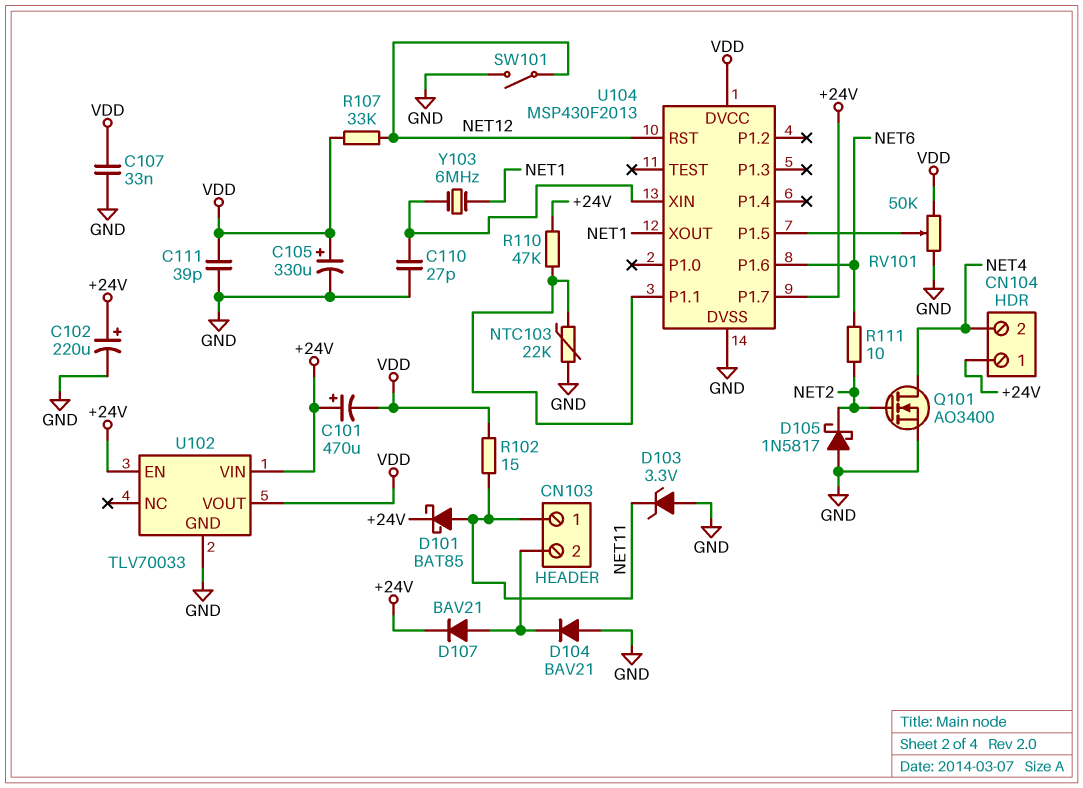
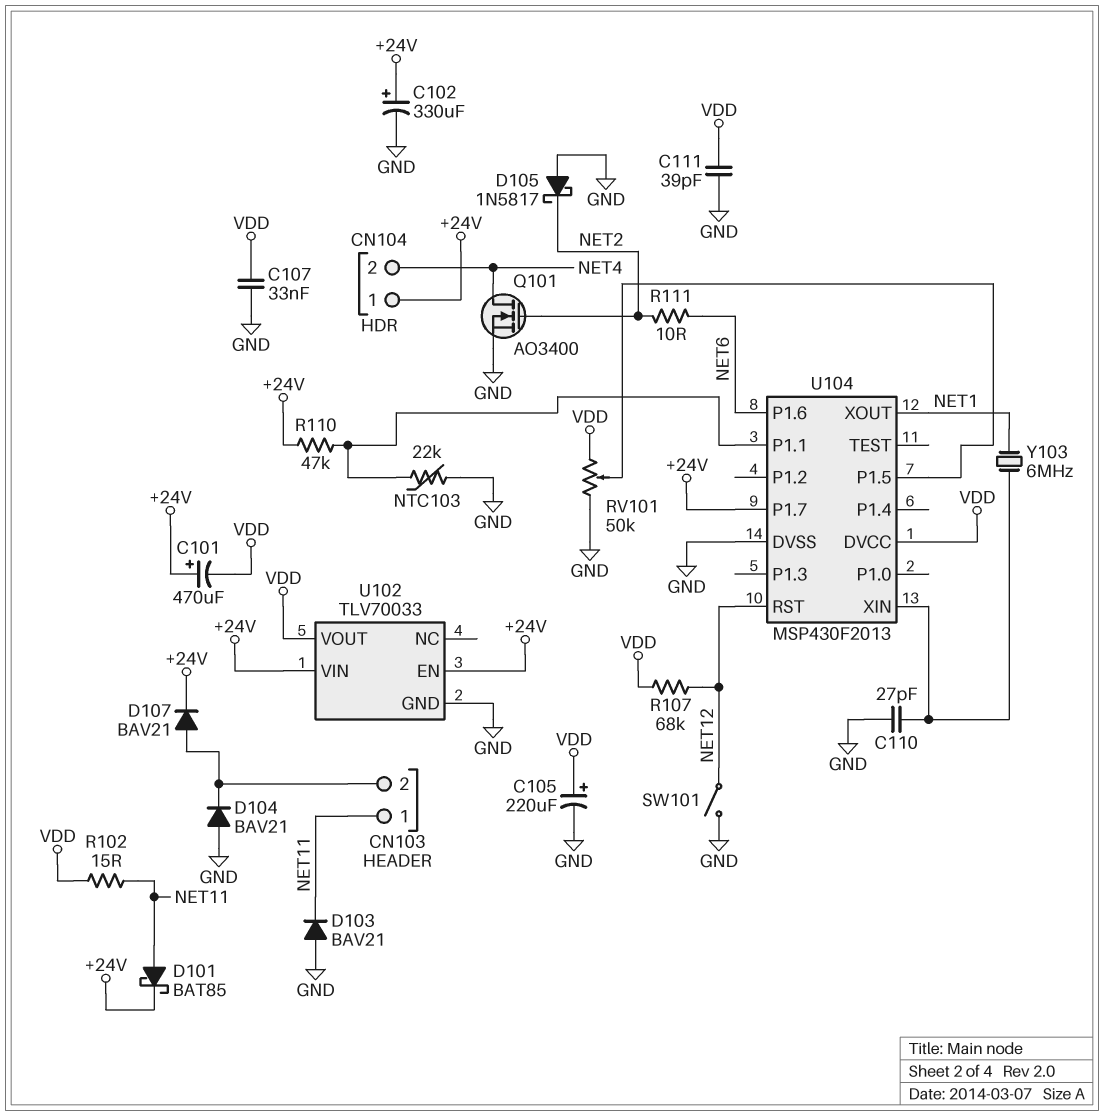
C102: 220uF (plus +24V, minus GND) -> 330uF (plus +24V, minus GND)
C105: 330uF (plus VDD, minus GND) -> 220uF (plus VDD, minus GND)
D103: zener 3.3V (A GND, K NET11) -> diode BAV21 (A GND, K NET11)
R107: 33k (NET12, VDD) -> 68k (NET12, VDD)

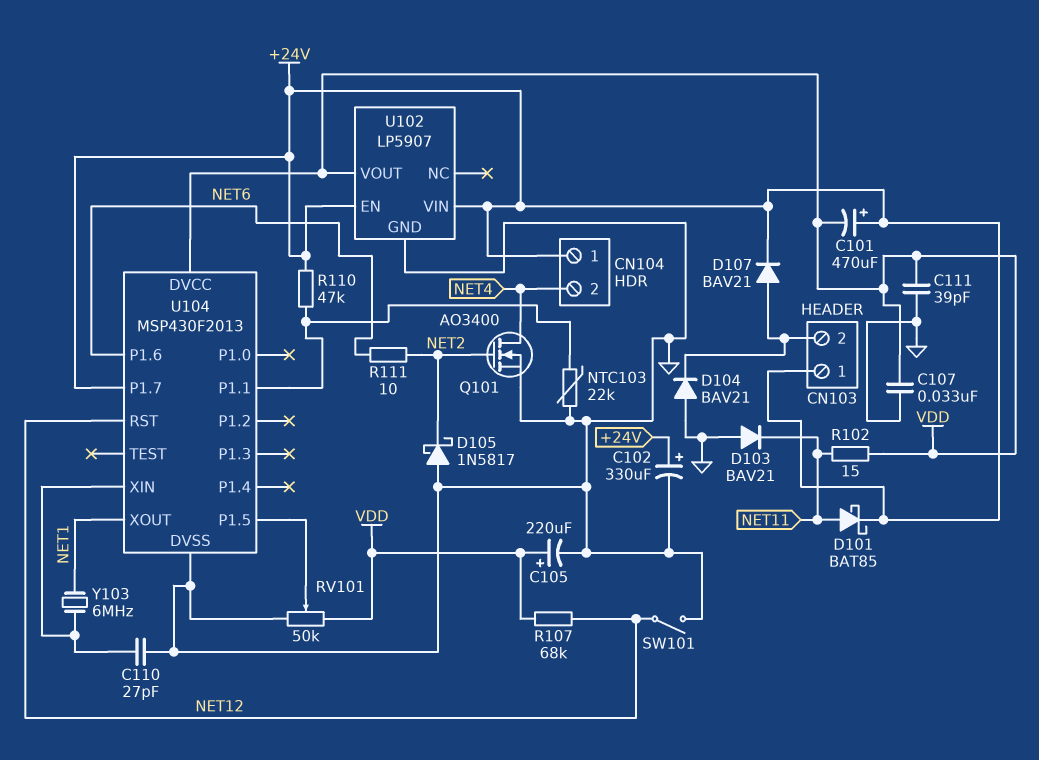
CN103 pin 1: NET11 -> +24V
U102: TLV70033 -> LP5907

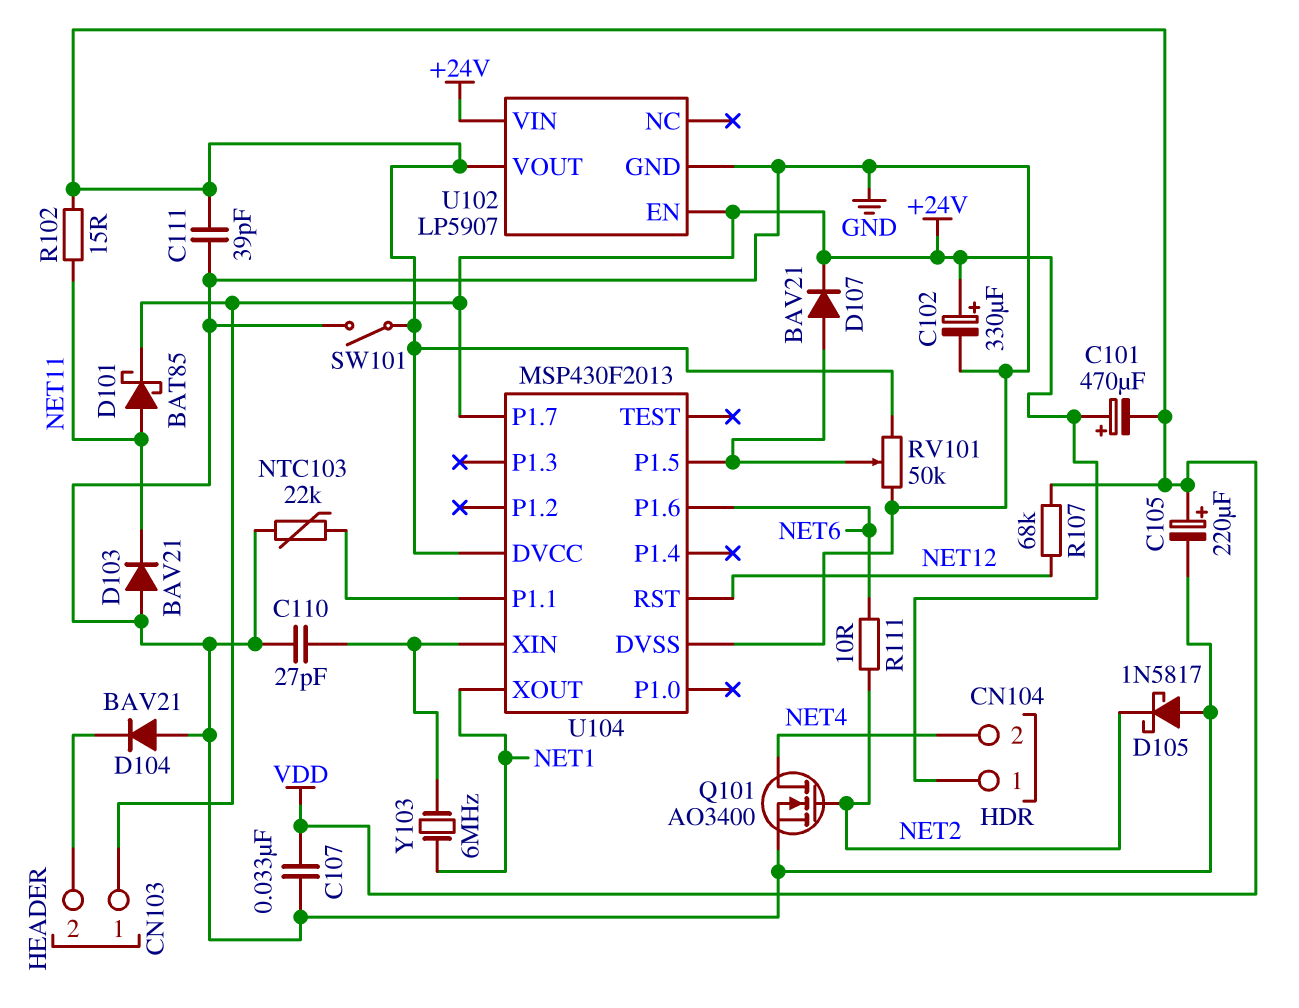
D107: diode BAV21 (A CN103/2, K +24V) -> diode BAV21 (A U104/P1.5, K +24V)
R110: 47k (+24V, U104/P1.1) -> none
SW101: switch (GND, NET12) -> switch (GND, VDD)

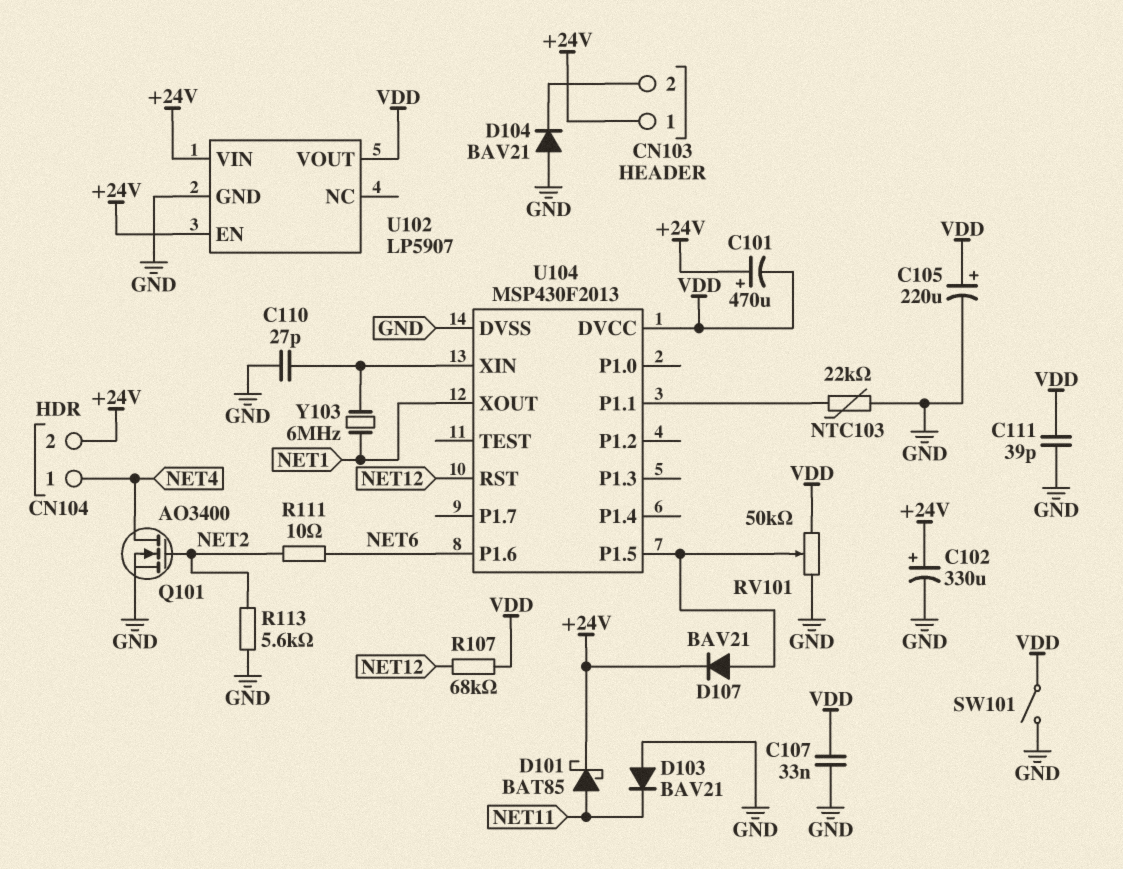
CN104 pin 1: +24V -> NET4
CN104 pin 2: NET4 -> +24V
D105: schottky 1N5817 (A GND, K NET2) -> none
R102: 15 (NET11, VDD) -> none
R113: none -> 5.6k (GND, NET2)
U104 pin P1.7: +24V -> none

